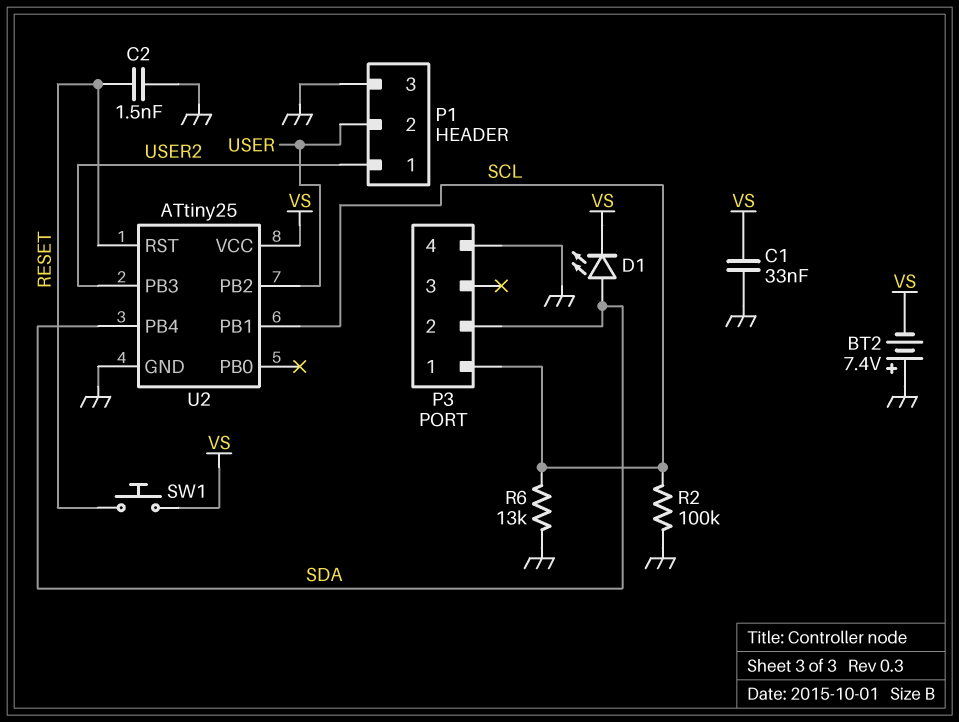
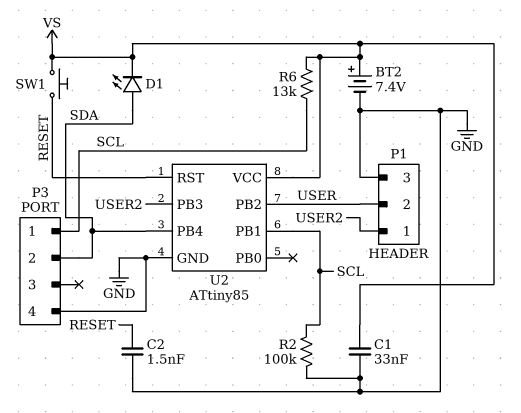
BT2: 7.4V (plus GND, minus VS) -> 7.4V (plus VS, minus GND)
R6: 13k (GND, SCL) -> 13k (SCL, VS)
U2: ATtiny25 -> ATtiny85

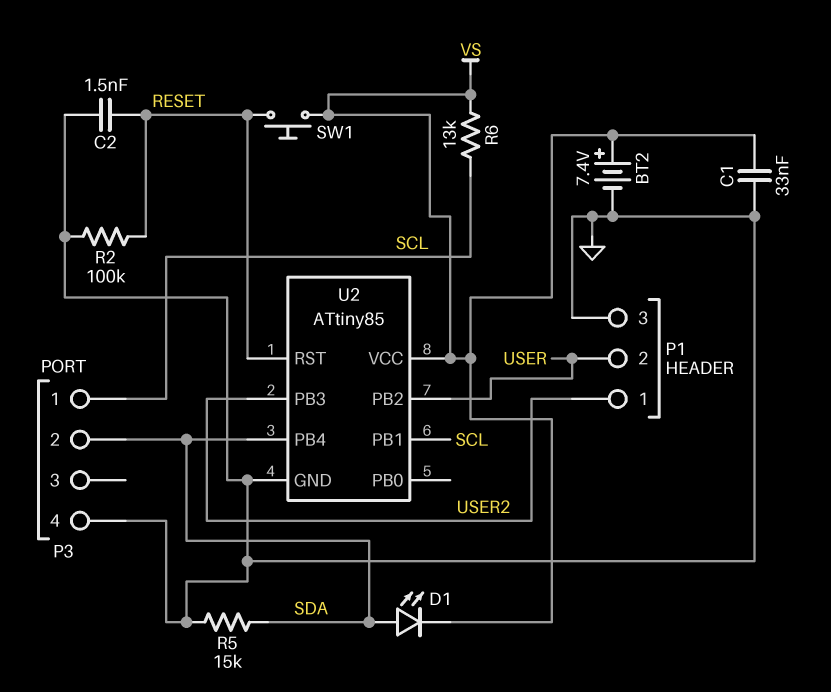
R2: 100k (GND, SCL) -> 100k (GND, RESET)
R5: none -> 15k (GND, SDA)

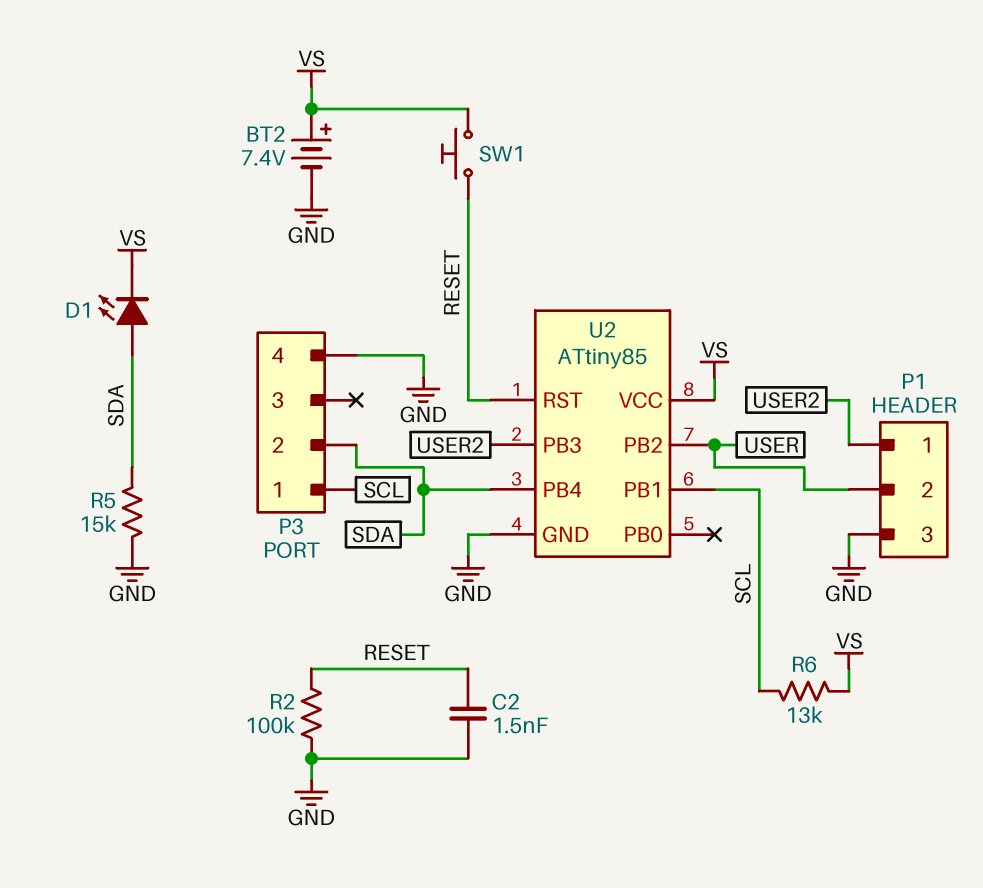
C1: 33nF (GND, VS) -> none

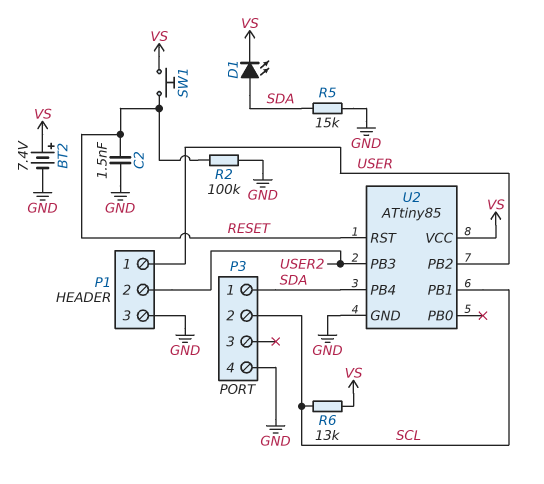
P1 pin 1: USER2 -> USER
P1 pin 2: USER -> USER2
P3 pin 1: SCL -> SDA
P3 pin 2: SDA -> SCL

